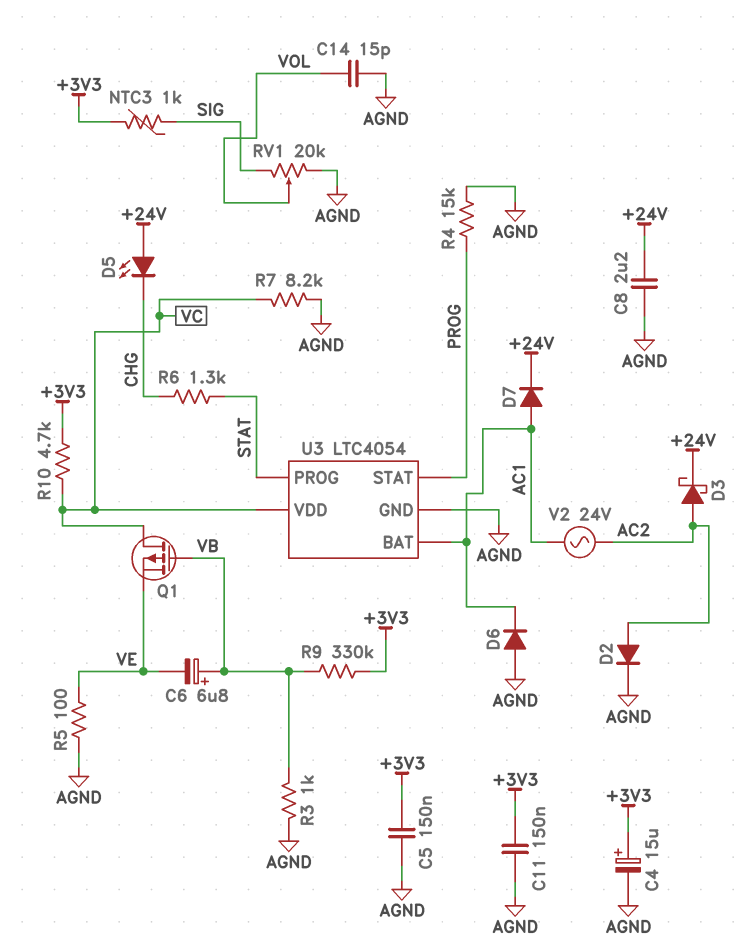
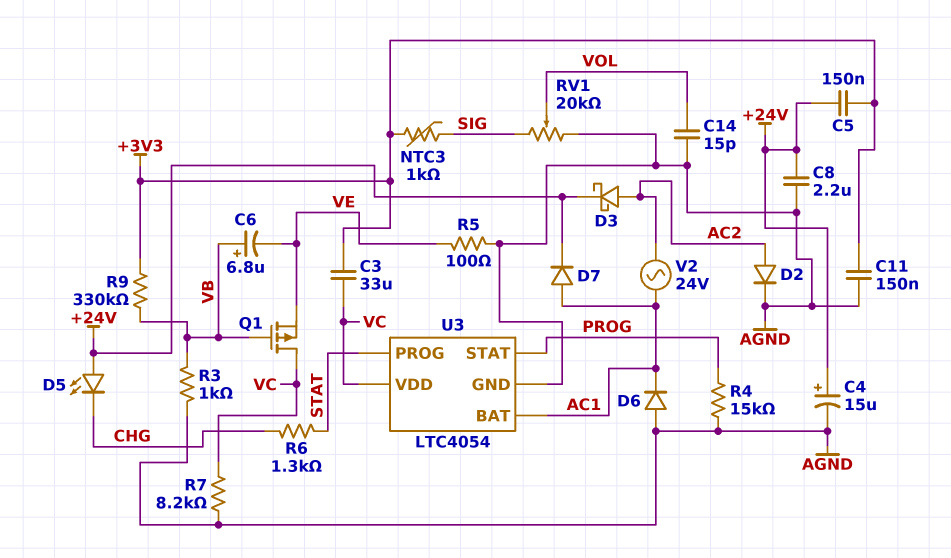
C3: none -> 33uF (+3V3, VC)
C4: 15uF (plus +3V3, minus AGND) -> 15uF (plus +24V, minus AGND)
C5: 150nF (+3V3, AGND) -> 150nF (+3V3, +24V)
R10: 4.7k (+3V3, VC) -> none

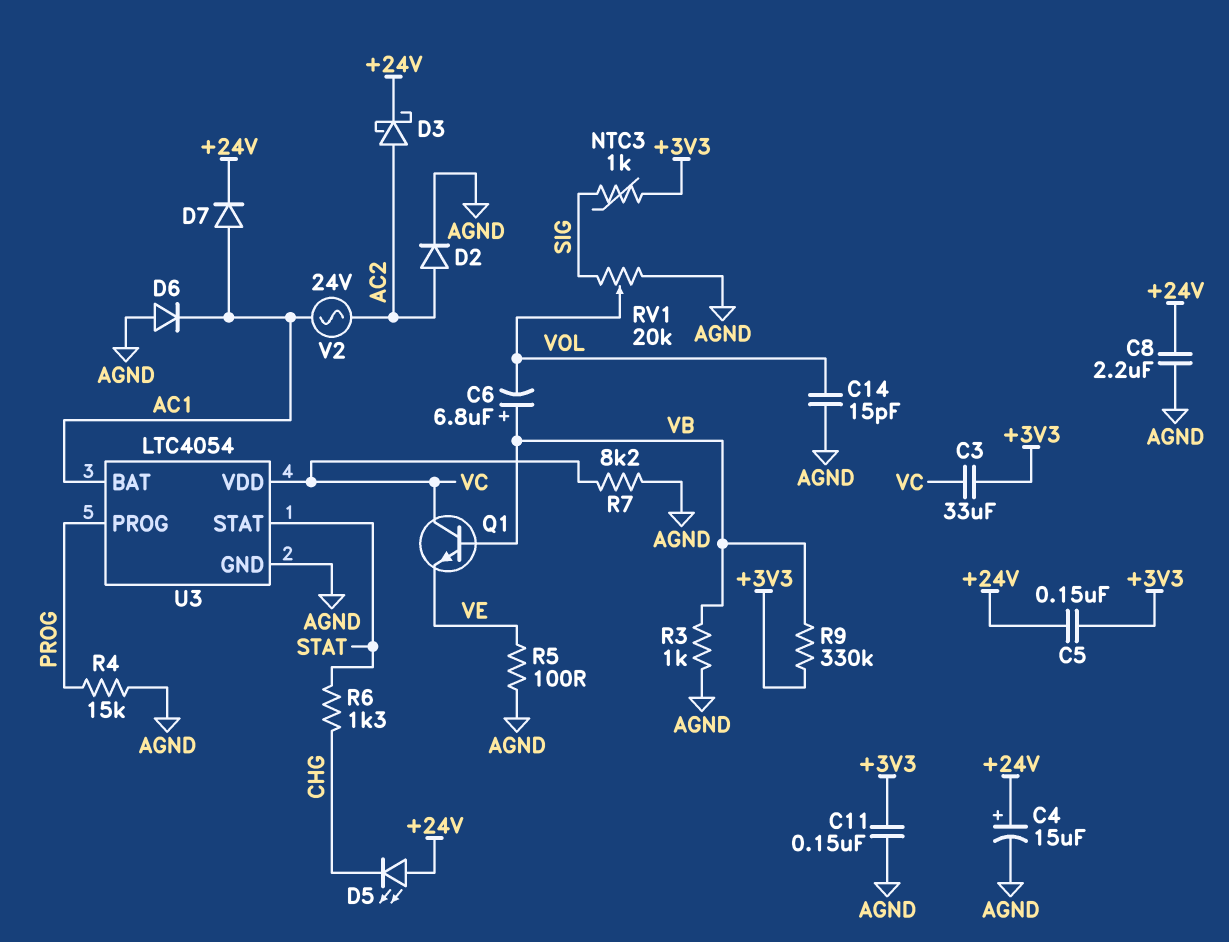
C6: 6.8uF (plus VB, minus VE) -> 6.8uF (plus VB, minus VOL)
Q1: PMOS (G VB, D VC, S VE) -> NPN (B VB, C VC, E VE)
U3 pin PROG: STAT -> PROG
U3 pin STAT: PROG -> STAT

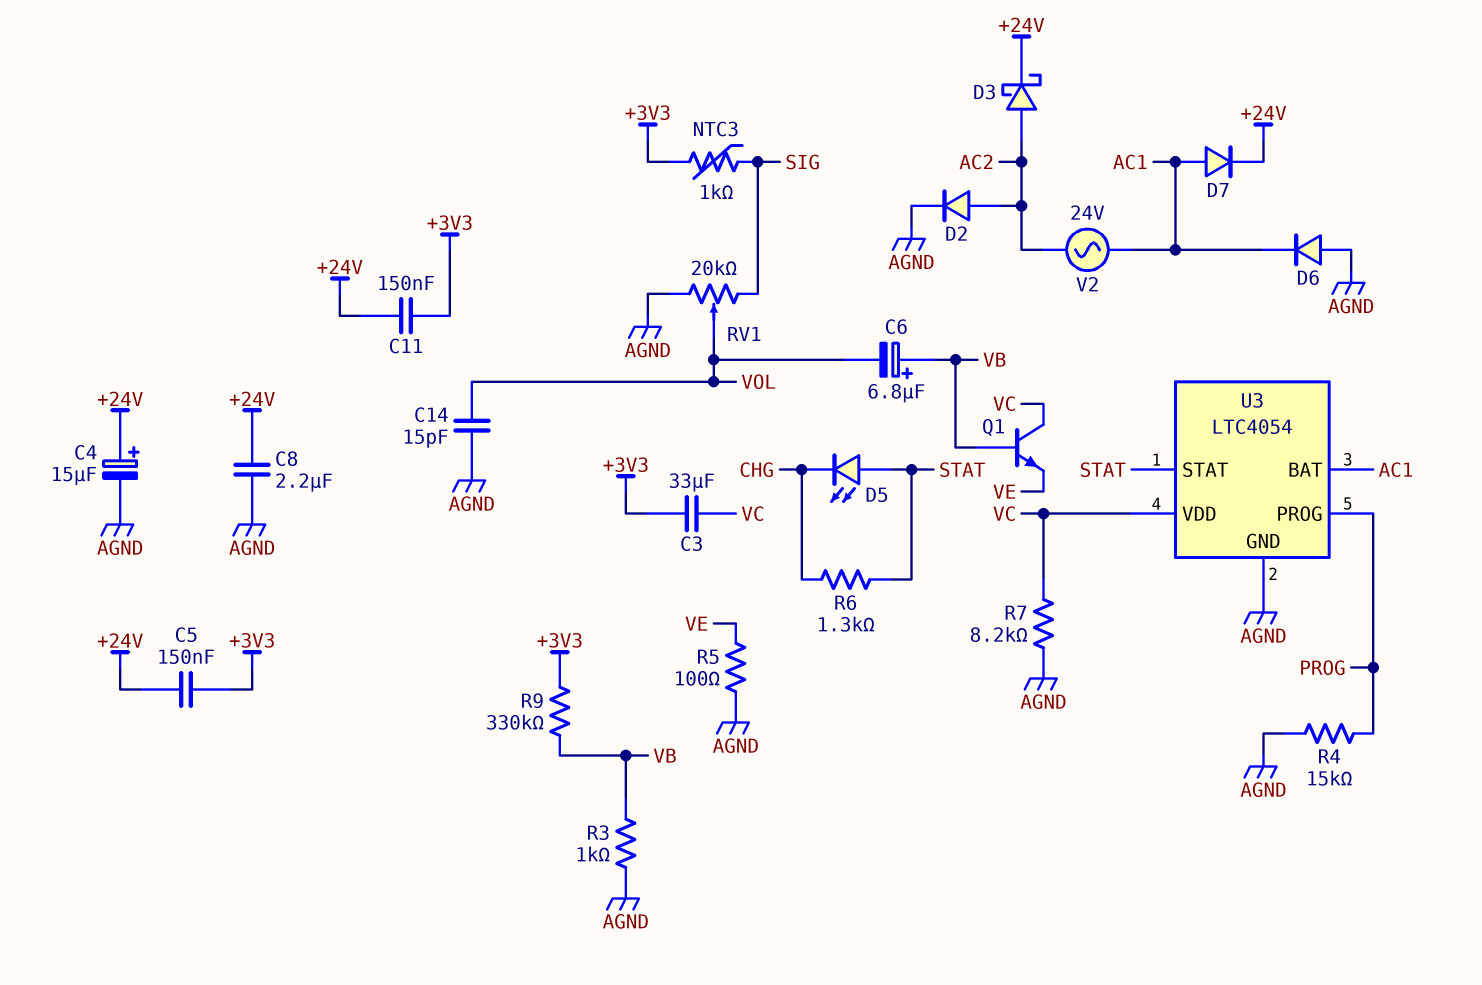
C11: 150nF (+3V3, AGND) -> 150nF (+3V3, +24V)
D5: LED (A +24V, K CHG) -> LED (A STAT, K CHG)

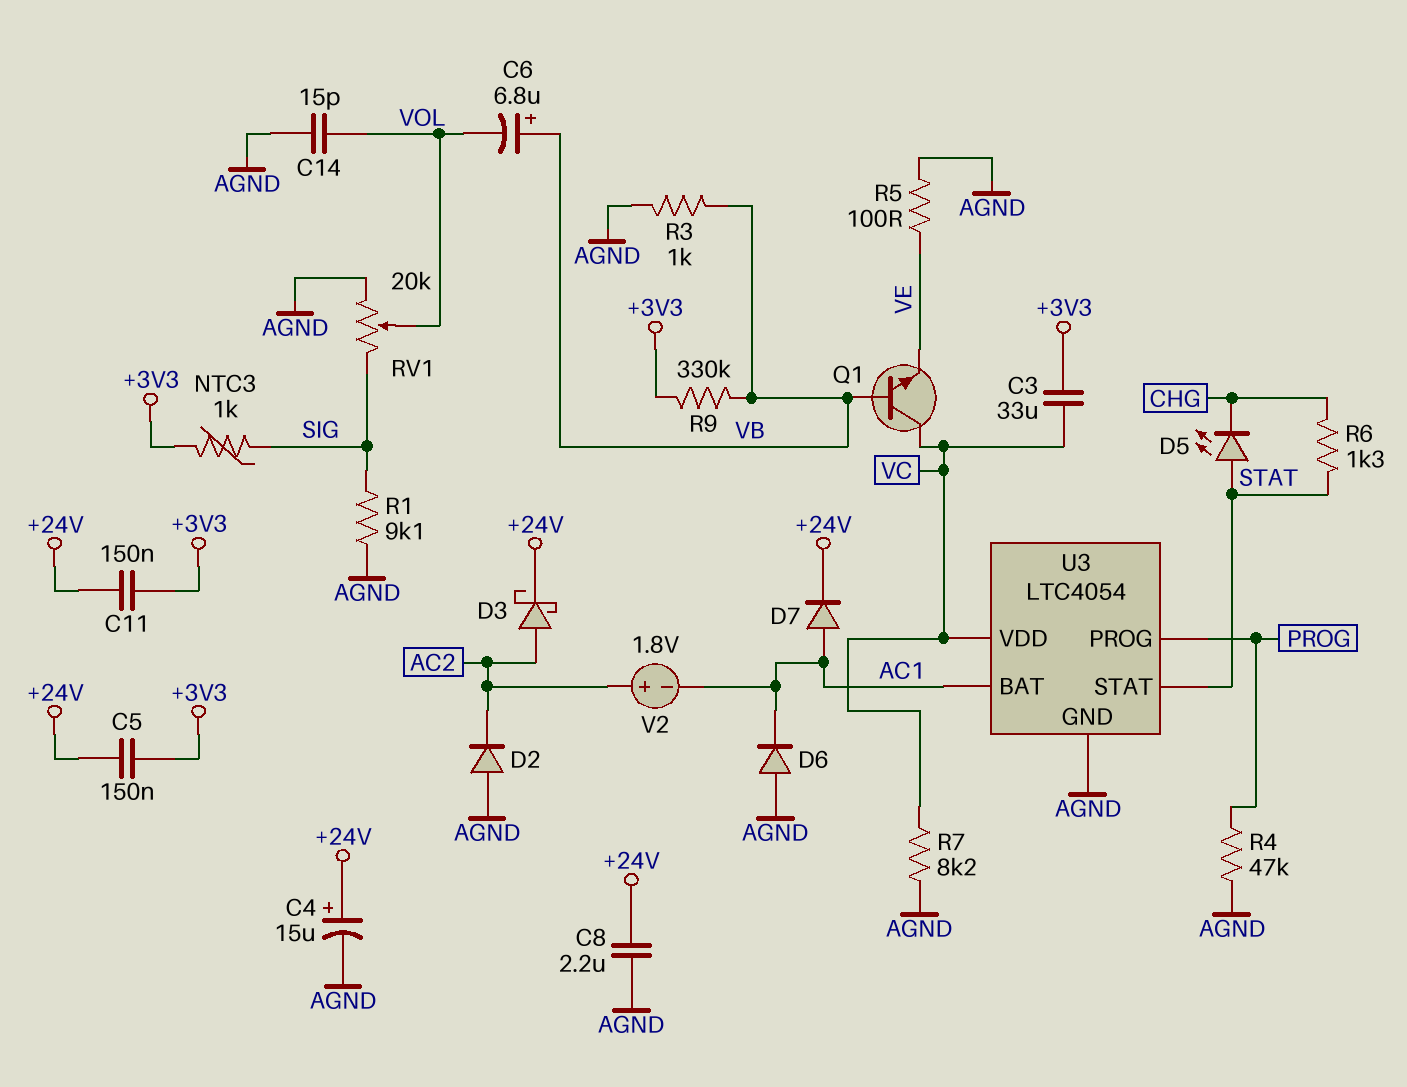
D2: diode (A AC2, K AGND) -> diode (A AGND, K AC2)
R1: none -> 9.1k (AGND, SIG)
R4: 15k (AGND, PROG) -> 47k (AGND, PROG)
V2: AC 24V (AC1, AC2) -> 1.8V (plus AC2, minus AC1)

